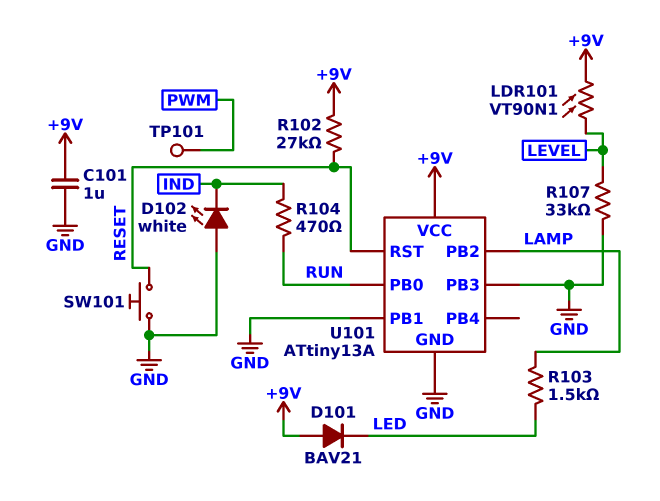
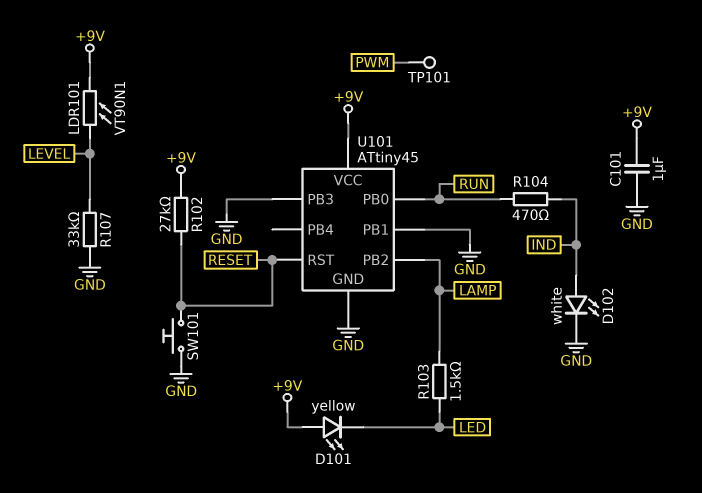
D101: diode BAV21 (A +9V, K LED) -> LED yellow (A +9V, K LED)
D102: LED white (A GND, K IND) -> LED white (A IND, K GND)
U101: ATtiny13A -> ATtiny45

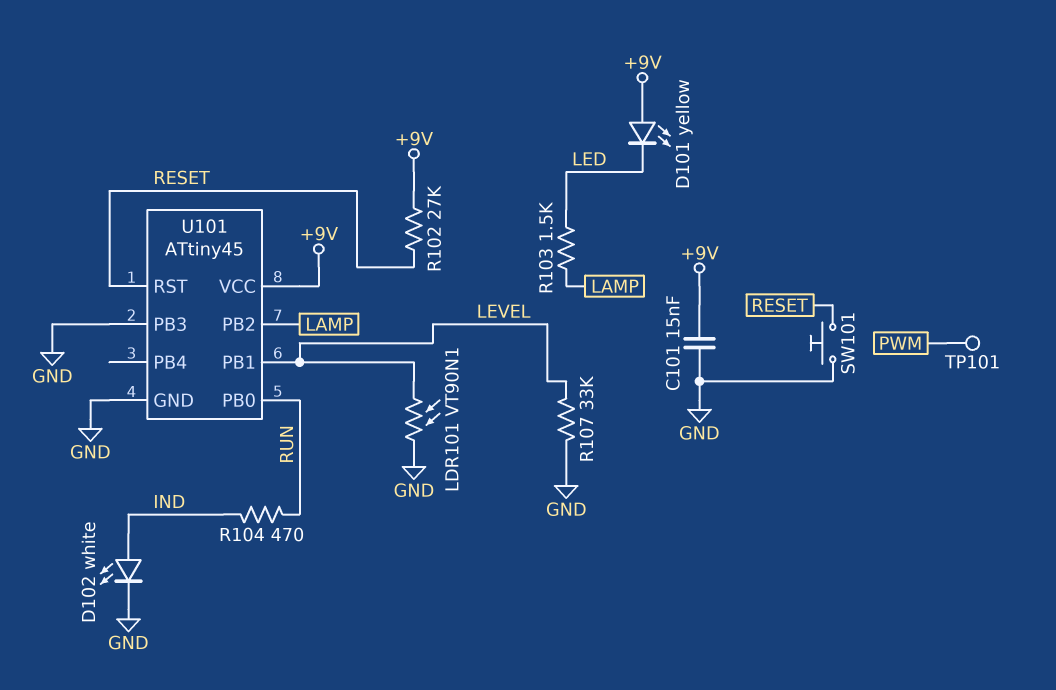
C101: 1uF (+9V, GND) -> 15nF (+9V, GND)
LDR101: VT90N1 (+9V, LEVEL) -> VT90N1 (GND, LEVEL)
U101 pin PB1: GND -> LEVEL

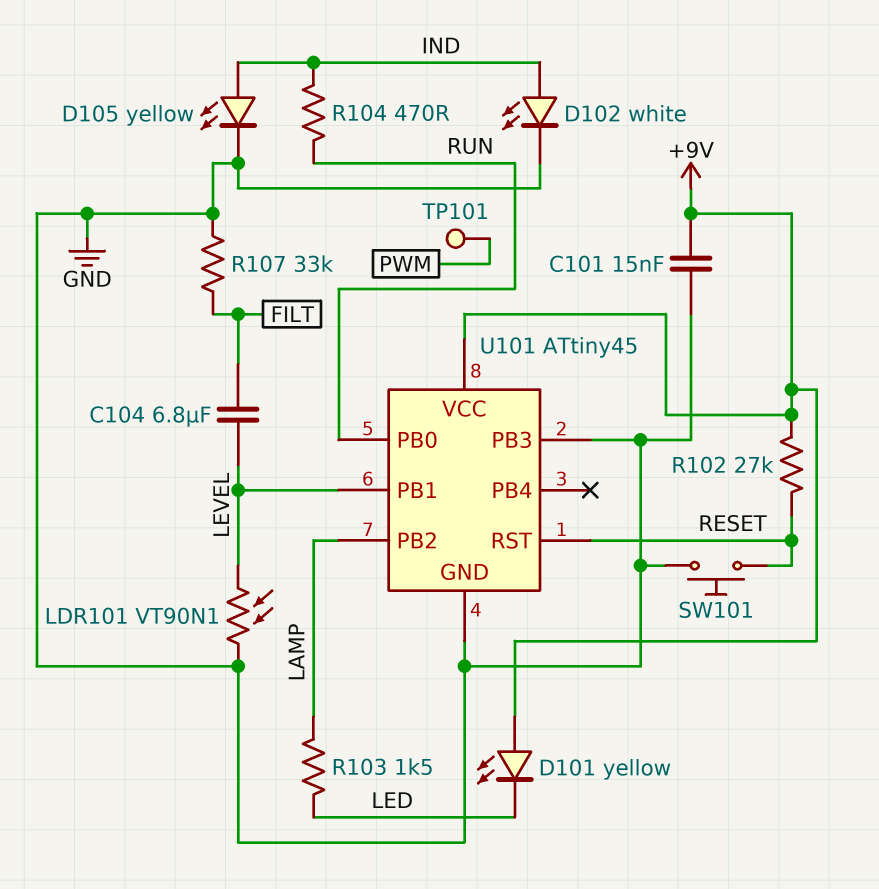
C104: none -> 6.8uF (FILT, LEVEL)
D105: none -> LED yellow (A IND, K GND)
R107: 33k (GND, LEVEL) -> 33k (FILT, GND)

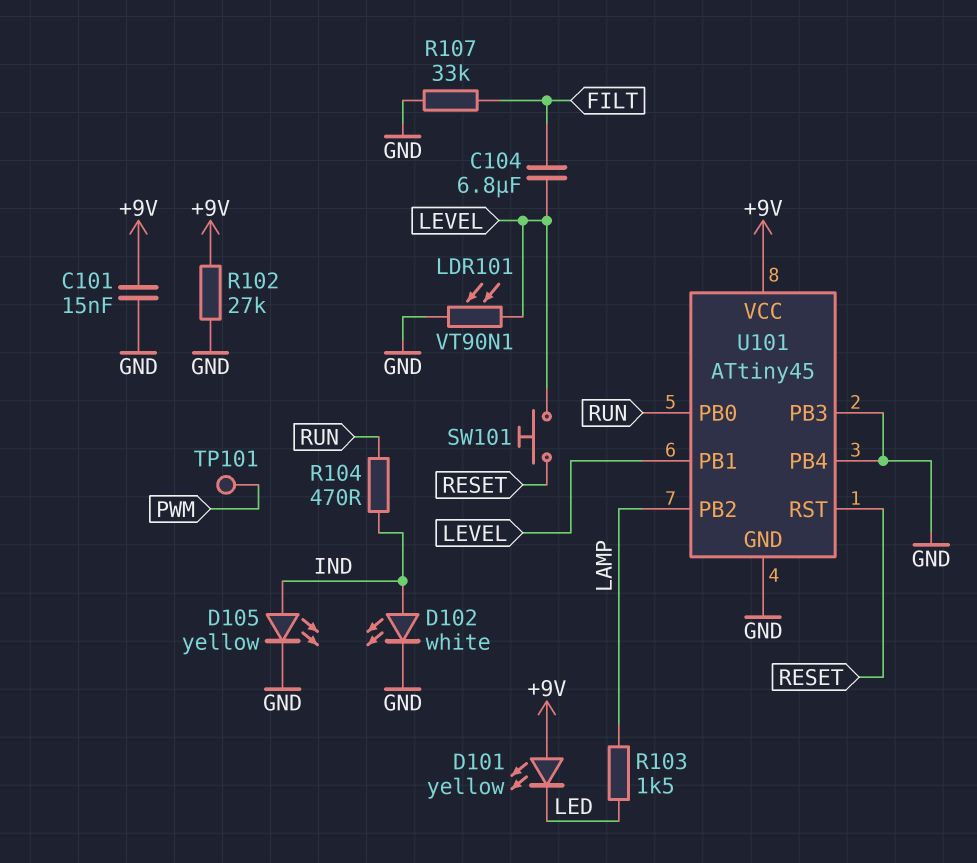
R102: 27k (+9V, RESET) -> 27k (+9V, GND)
SW101: button (GND, RESET) -> button (LEVEL, RESET)
U101 pin PB4: none -> GND

